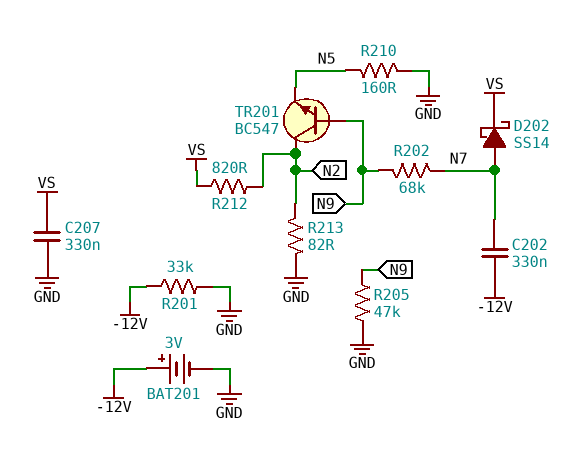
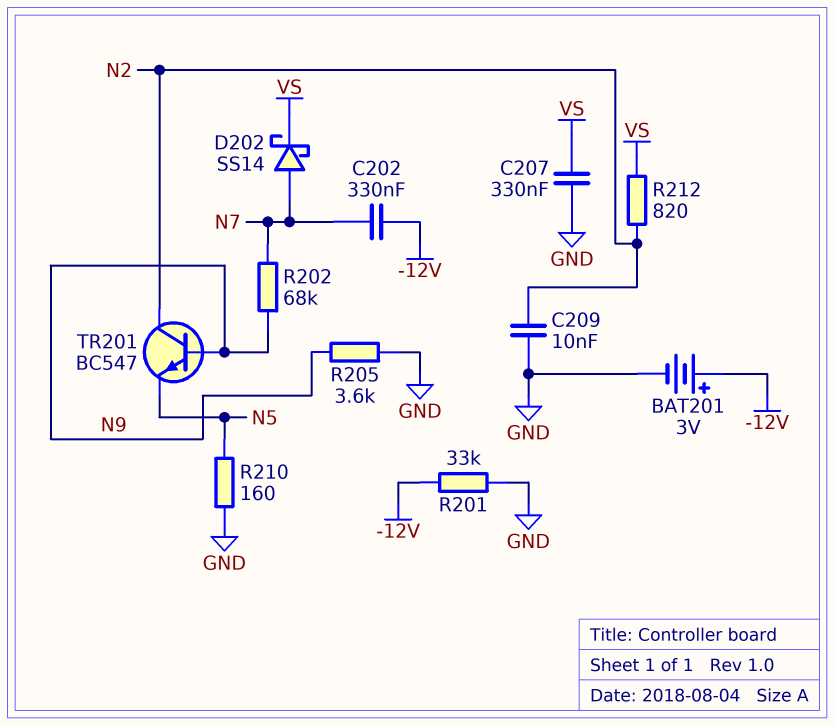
C209: none -> 10nF (GND, N2)
R205: 47k (GND, N9) -> 3.6k (GND, N9)
R213: 82 (GND, N2) -> none

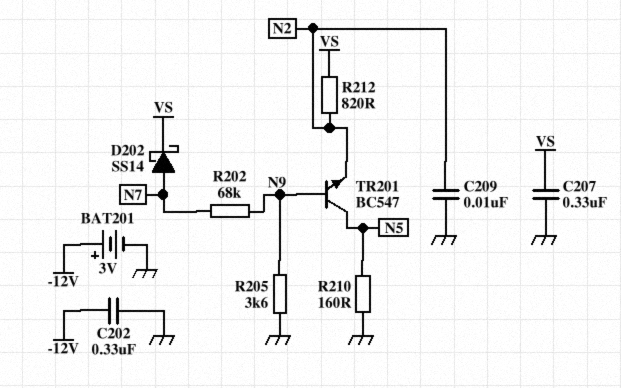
C202: 330nF (-12V, N7) -> 330nF (-12V, GND)
R201: 33k (-12V, GND) -> none
TR201: NPN BC547 (B N9, C N2, E N5) -> NPN BC547 (B N9, C N5, E N2)

